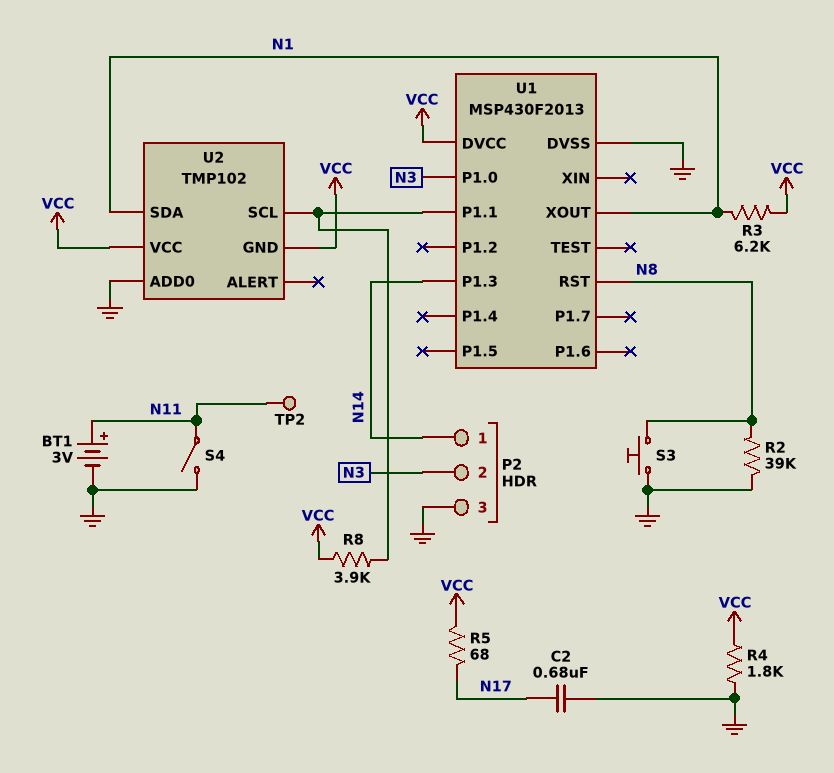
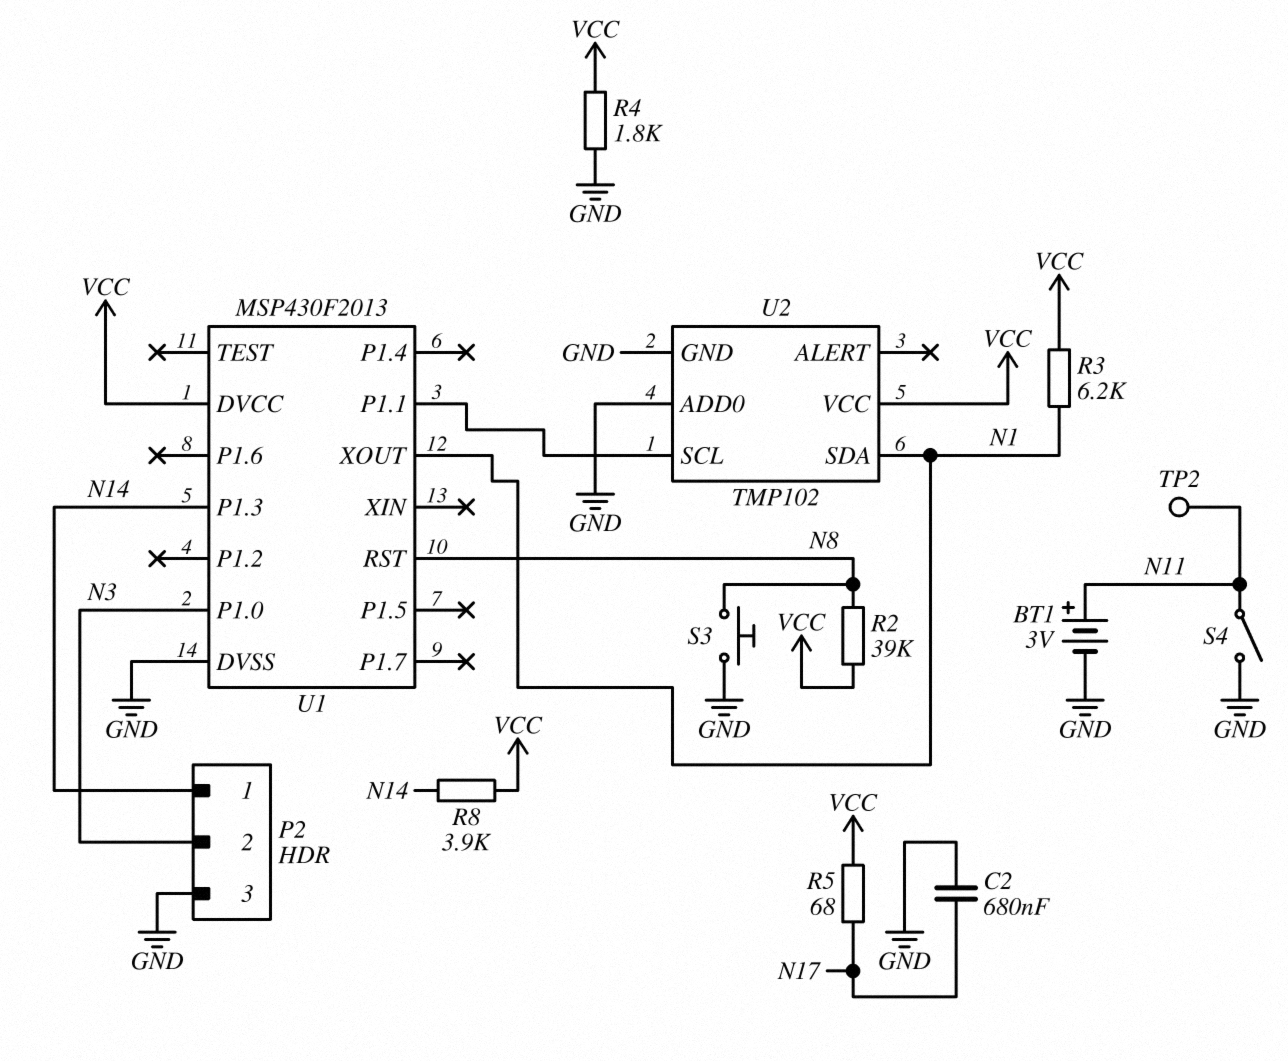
R2: 39k (GND, N8) -> 39k (N8, VCC)
R8: 3.9k (U1/P1.1, VCC) -> 3.9k (N14, VCC)
U2 pin GND: VCC -> GND

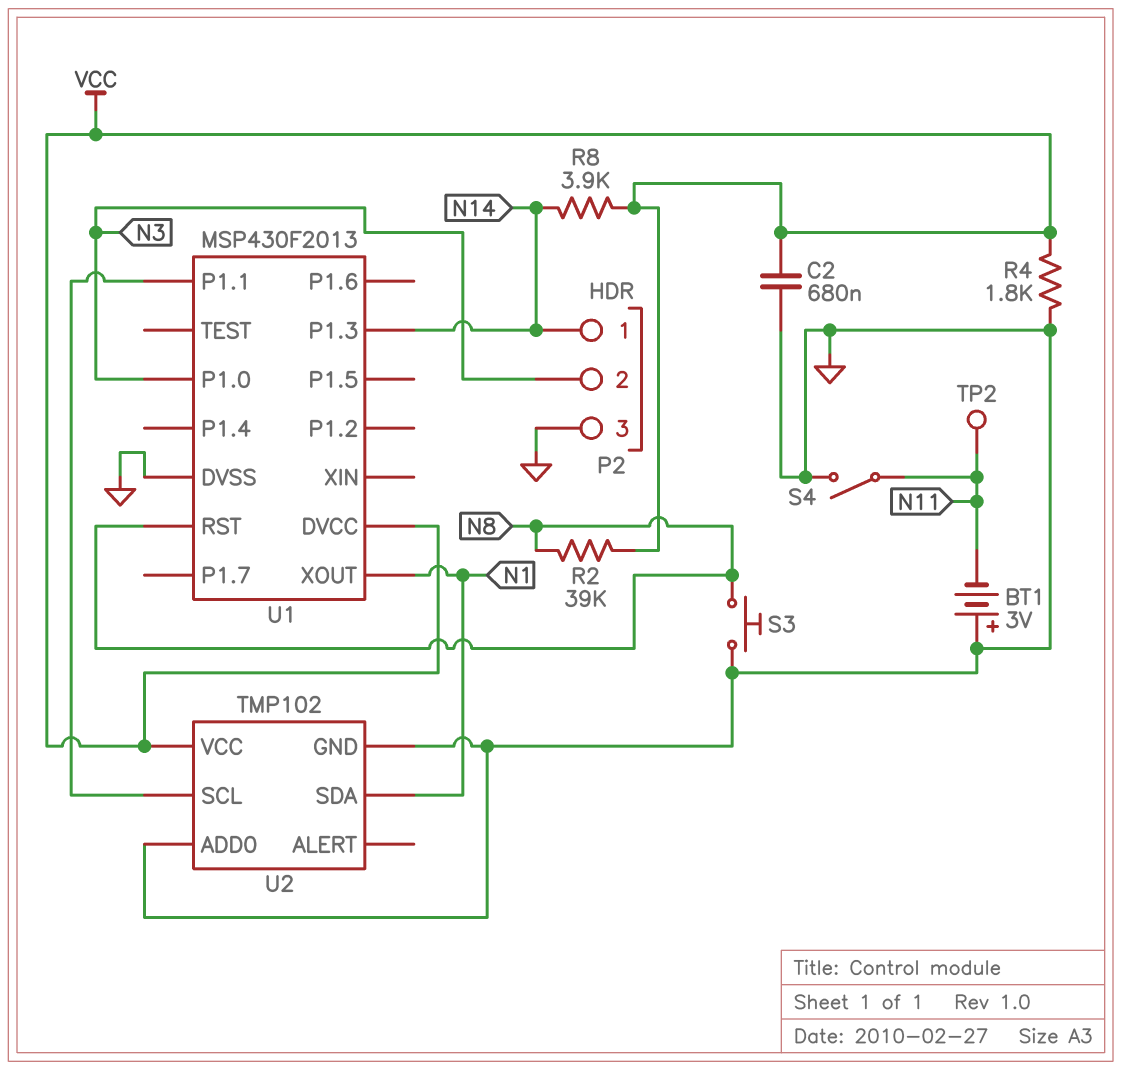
BT1: 3V (plus N11, minus GND) -> 3V (plus GND, minus N11)
C2: 680nF (GND, N17) -> 680nF (GND, VCC)
R3: 6.2k (N1, VCC) -> none
R5: 68 (N17, VCC) -> none

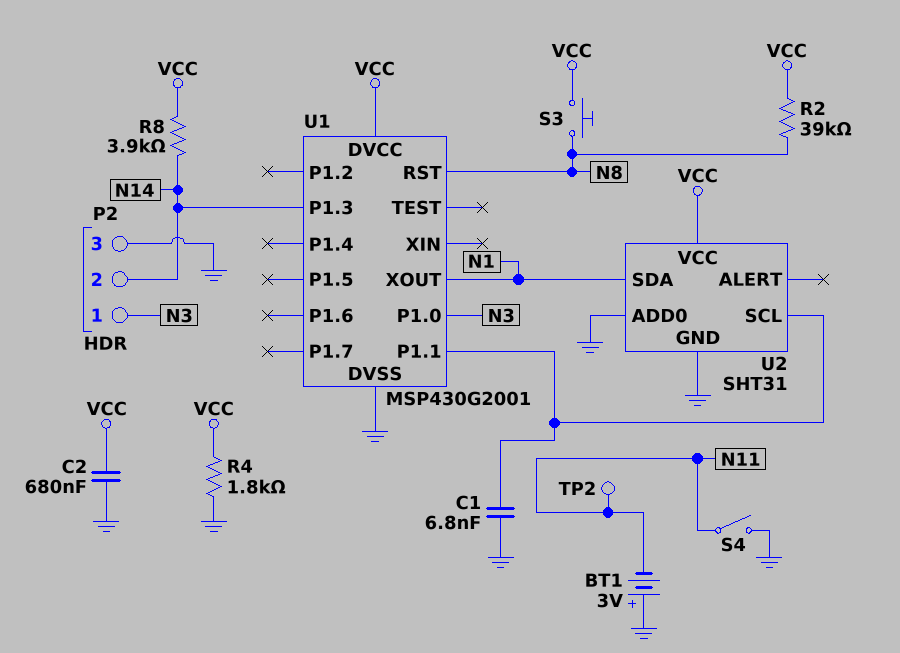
C1: none -> 6.8nF (GND, U1/P1.1)
P2 pin 1: N14 -> N3
P2 pin 2: N3 -> N14
S3: button (GND, N8) -> button (N8, VCC)
U1: MSP430F2013 -> MSP430G2001
U2: TMP102 -> SHT31

